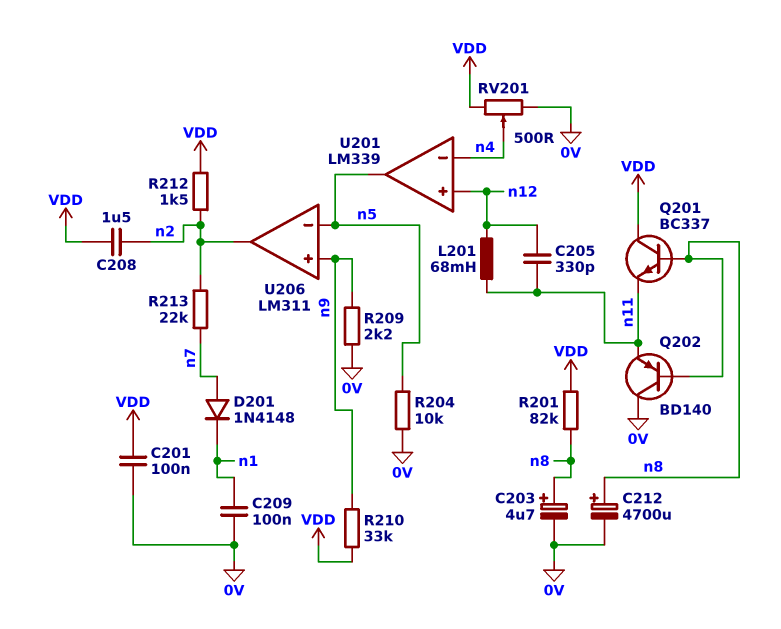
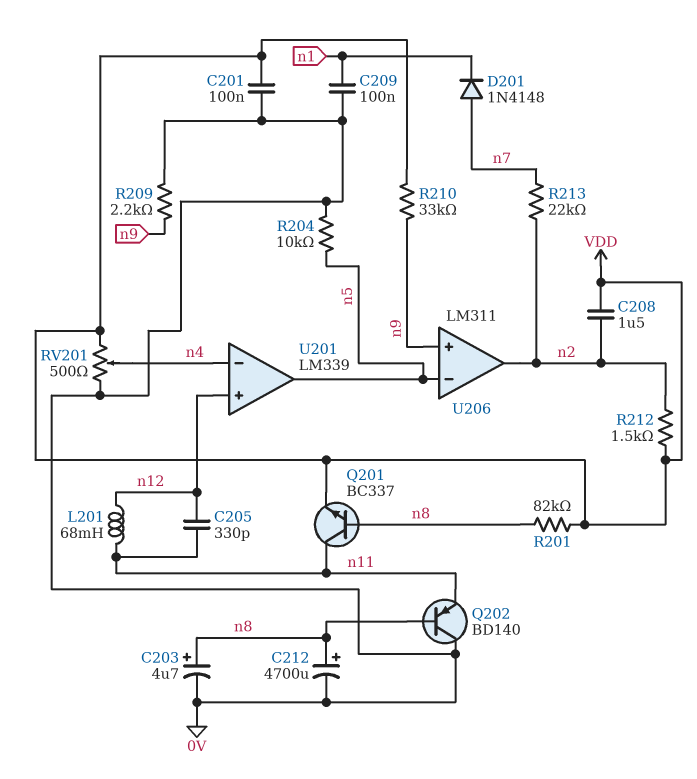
Q201: NPN BC337 (B n8, C VDD, E n11) -> NPN BC337 (B n8, C n11, E VDD)

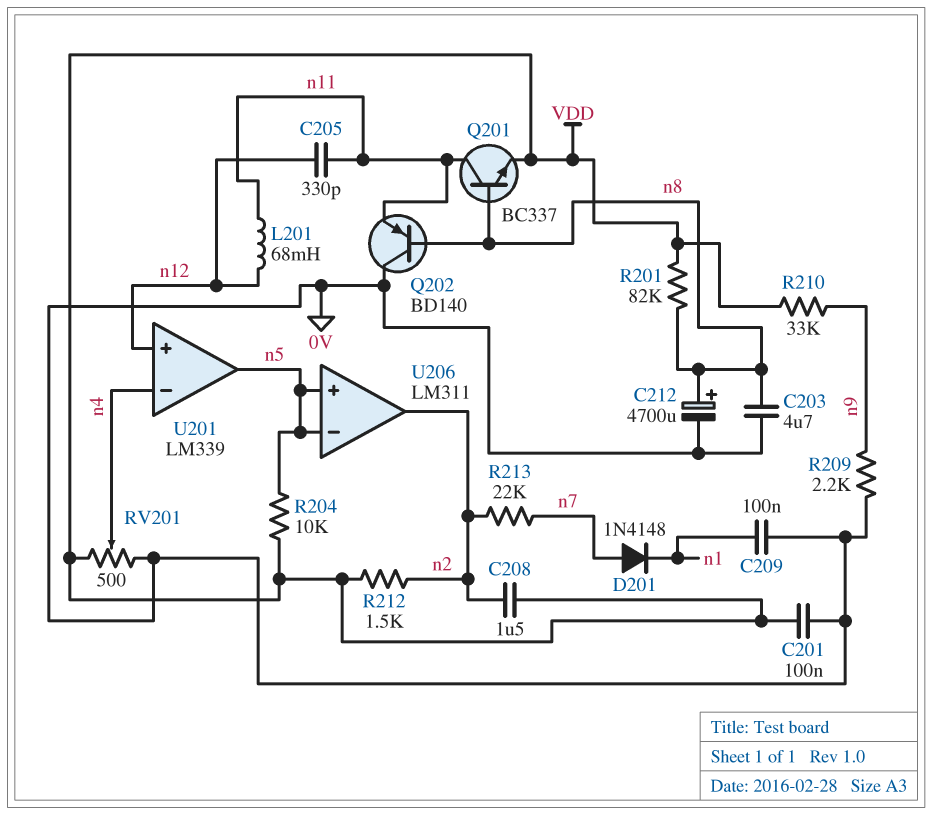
C203: 4.7uF (plus n8, minus 0V) -> 4.7uF (0V, n8)
R204: 10k (0V, n5) -> 10k (VDD, n5)
U206 pin in+: n9 -> n5

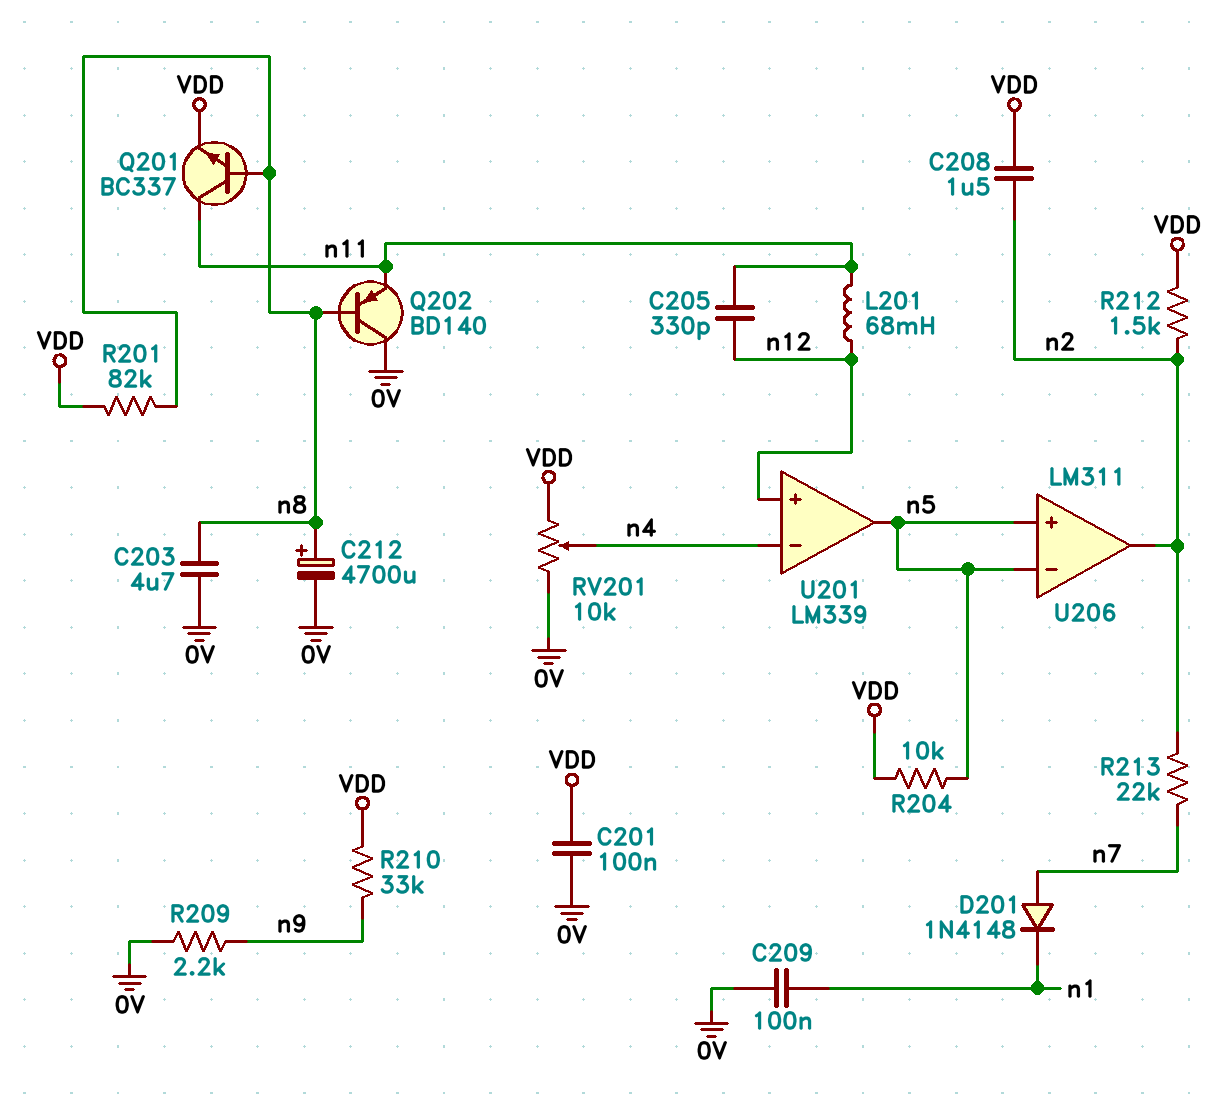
RV201: 500 (0V, VDD, wiper n4) -> 10k (0V, VDD, wiper n4)

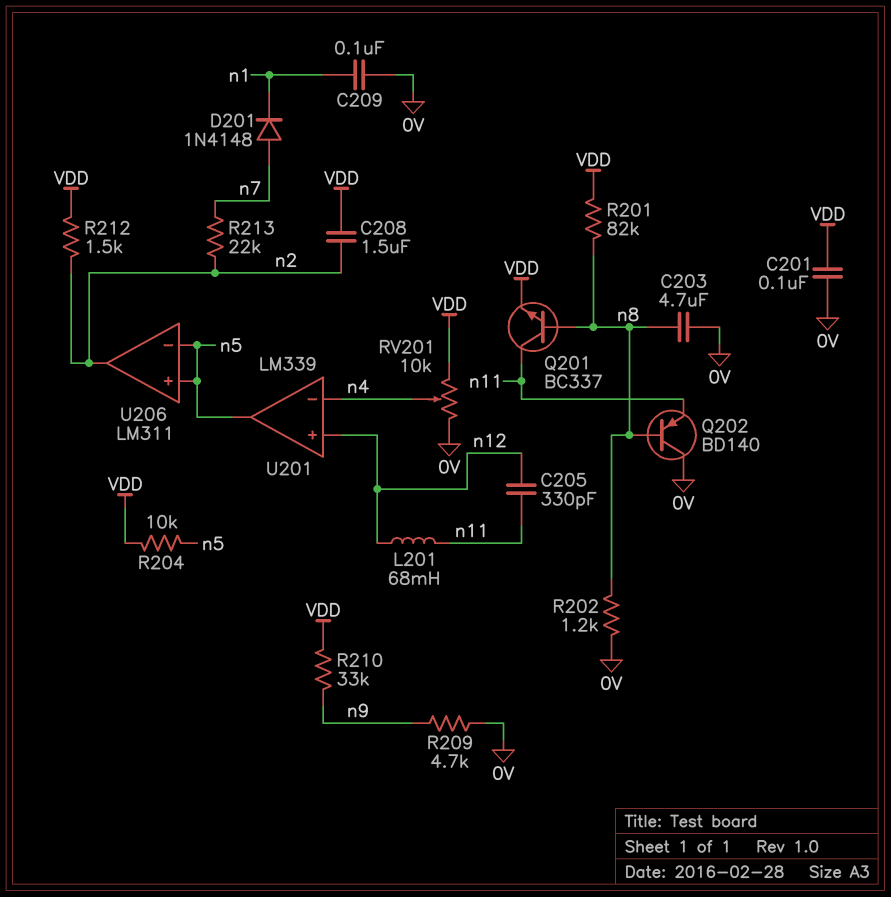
C212: 4700uF (plus n8, minus 0V) -> none
R202: none -> 1.2k (0V, n8)
R209: 2.2k (0V, n9) -> 4.7k (0V, n9)

